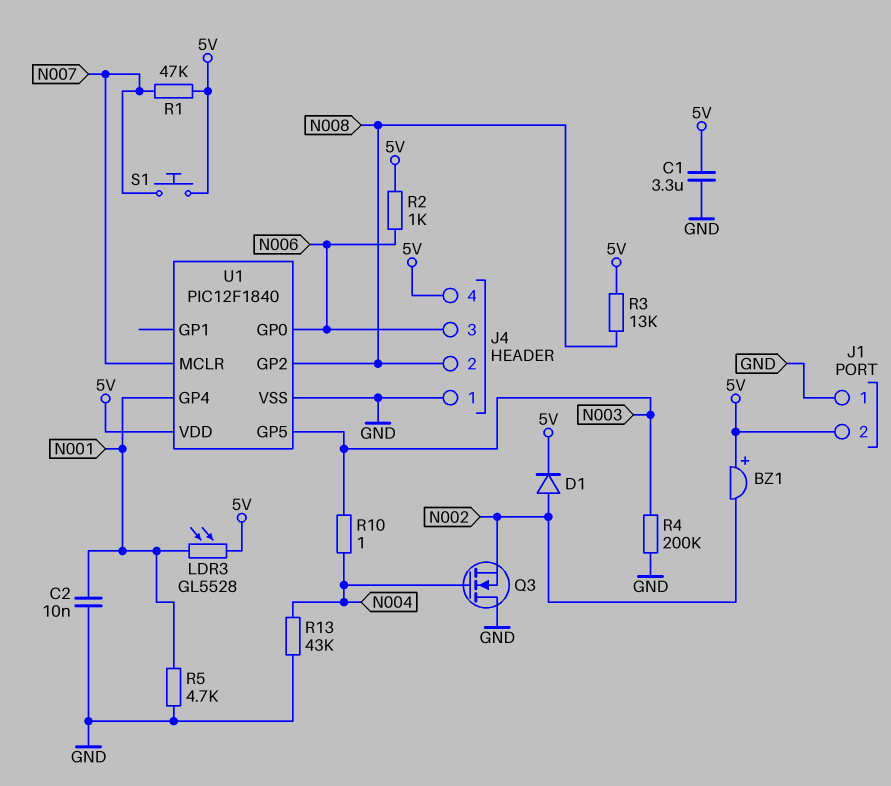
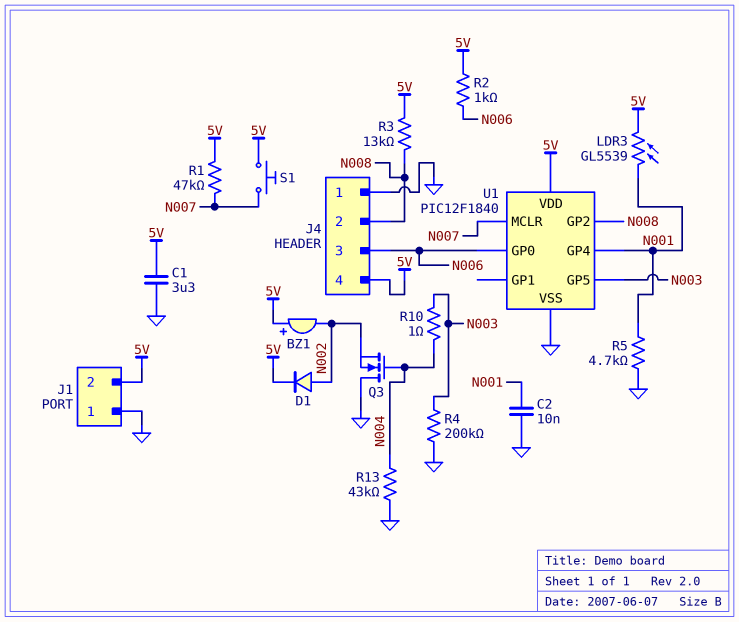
LDR3: GL5528 (5V, N001) -> GL5539 (5V, N001)

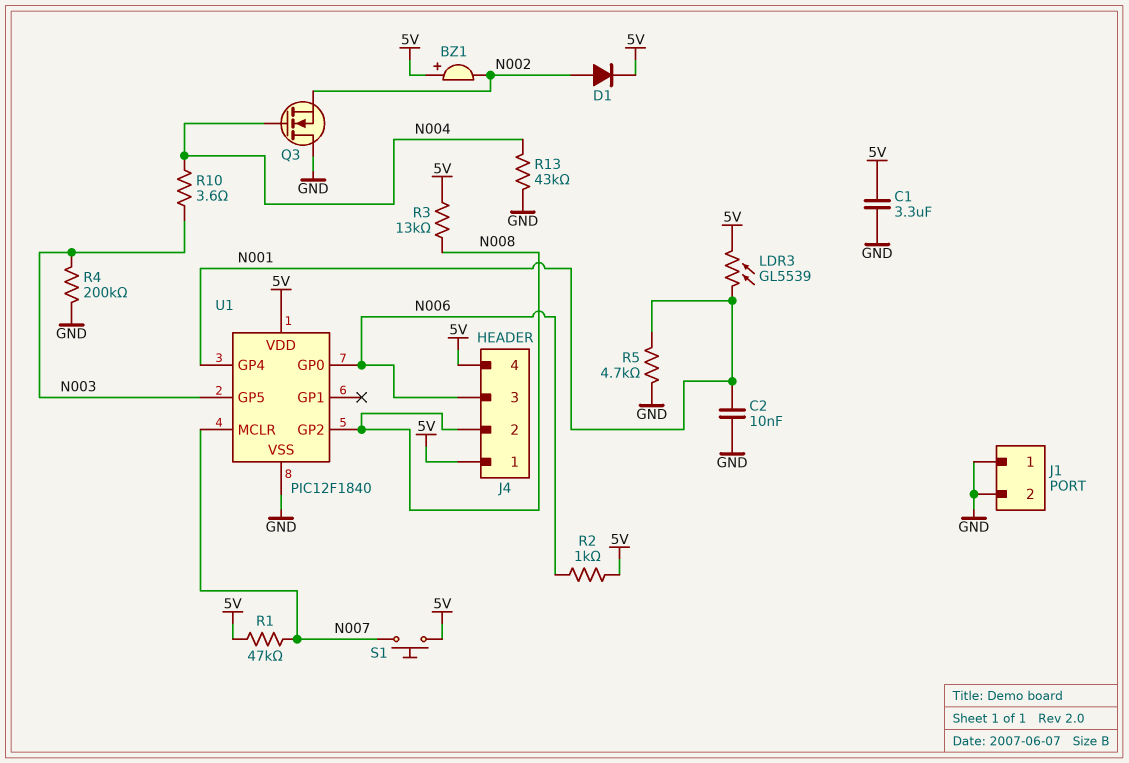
J1 pin 2: 5V -> GND
J4 pin 1: GND -> 5V
R10: 1 (N003, N004) -> 3.6 (N003, N004)

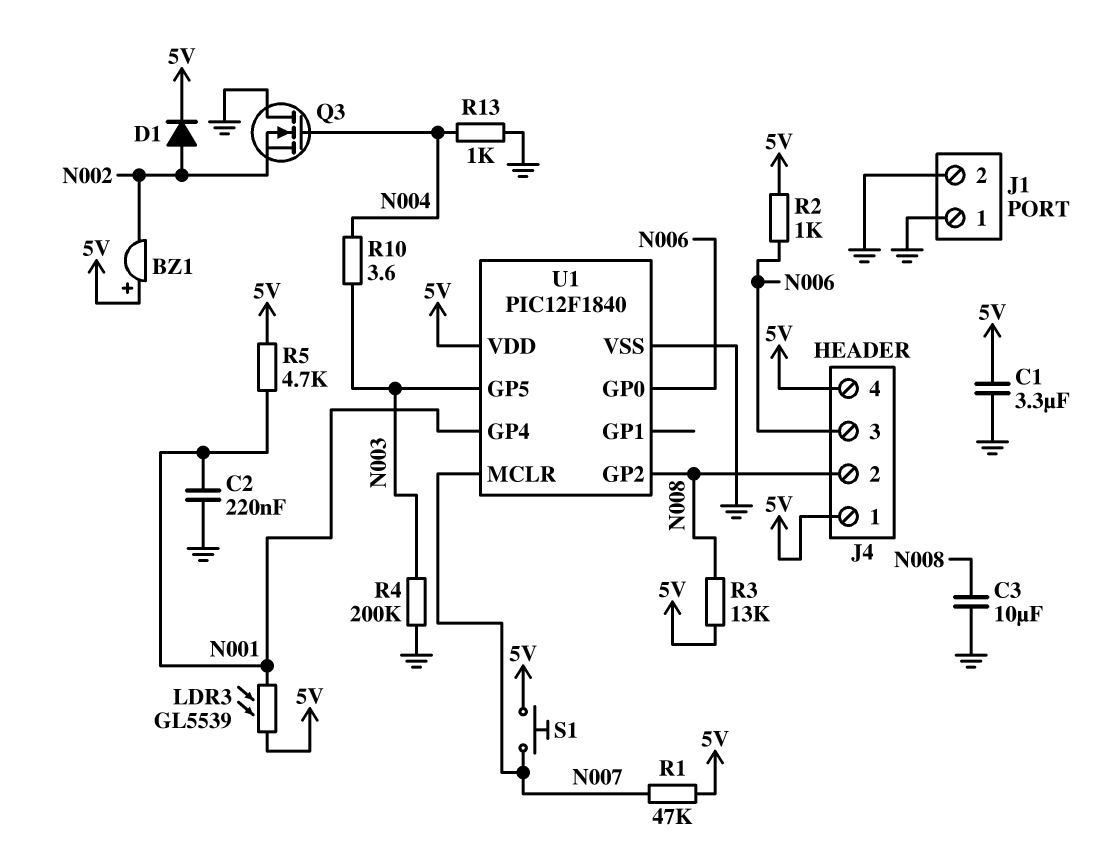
C2: 10nF (GND, N001) -> 220nF (GND, N001)
C3: none -> 10uF (GND, N008)
R5: 4.7k (GND, N001) -> 4.7k (5V, N001)
R13: 43k (GND, N004) -> 1k (GND, N004)

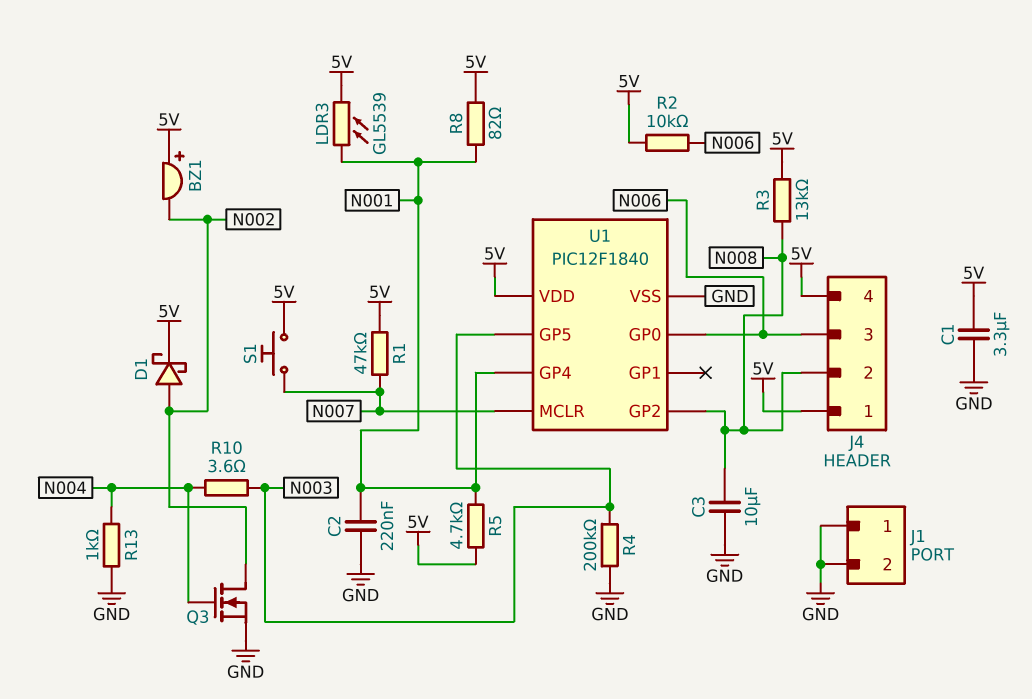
D1: diode (A N002, K 5V) -> schottky (A N002, K 5V)
Q3: NMOS (G N004, D GND, S N002) -> NMOS (G N004, D N002, S GND)
R2: 1k (5V, N006) -> 10k (5V, N006)
R8: none -> 82 (5V, N001)

